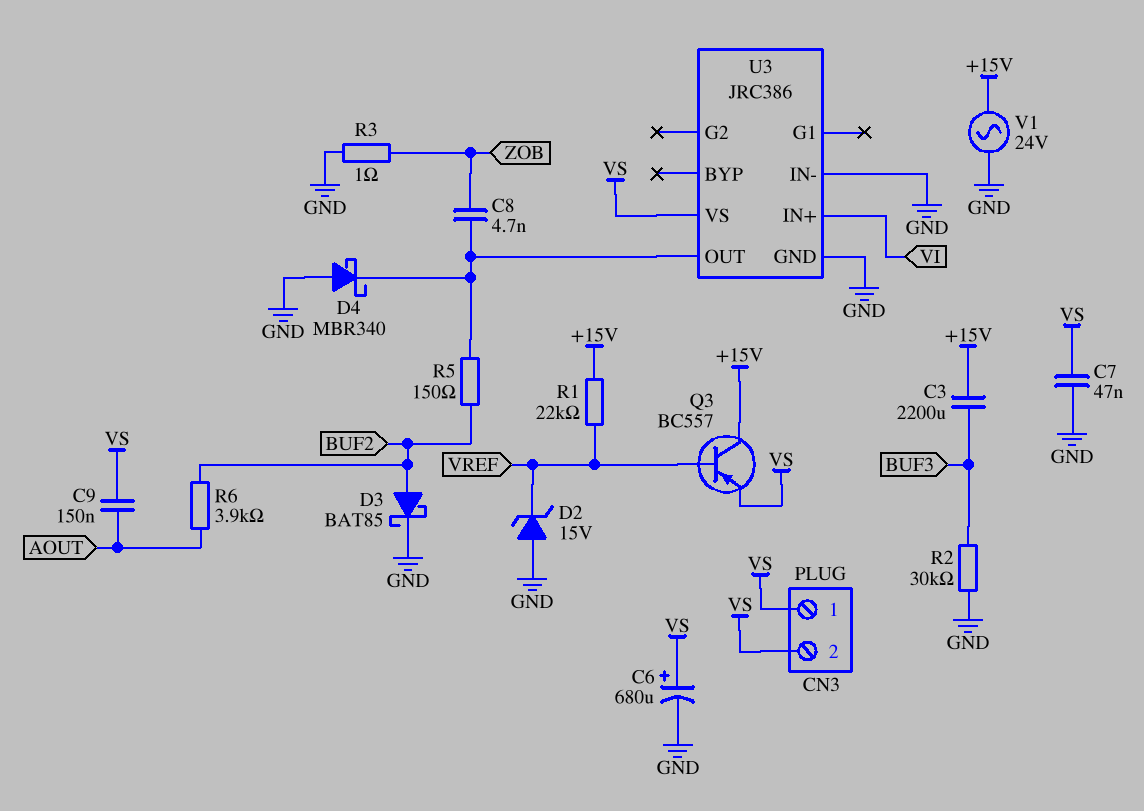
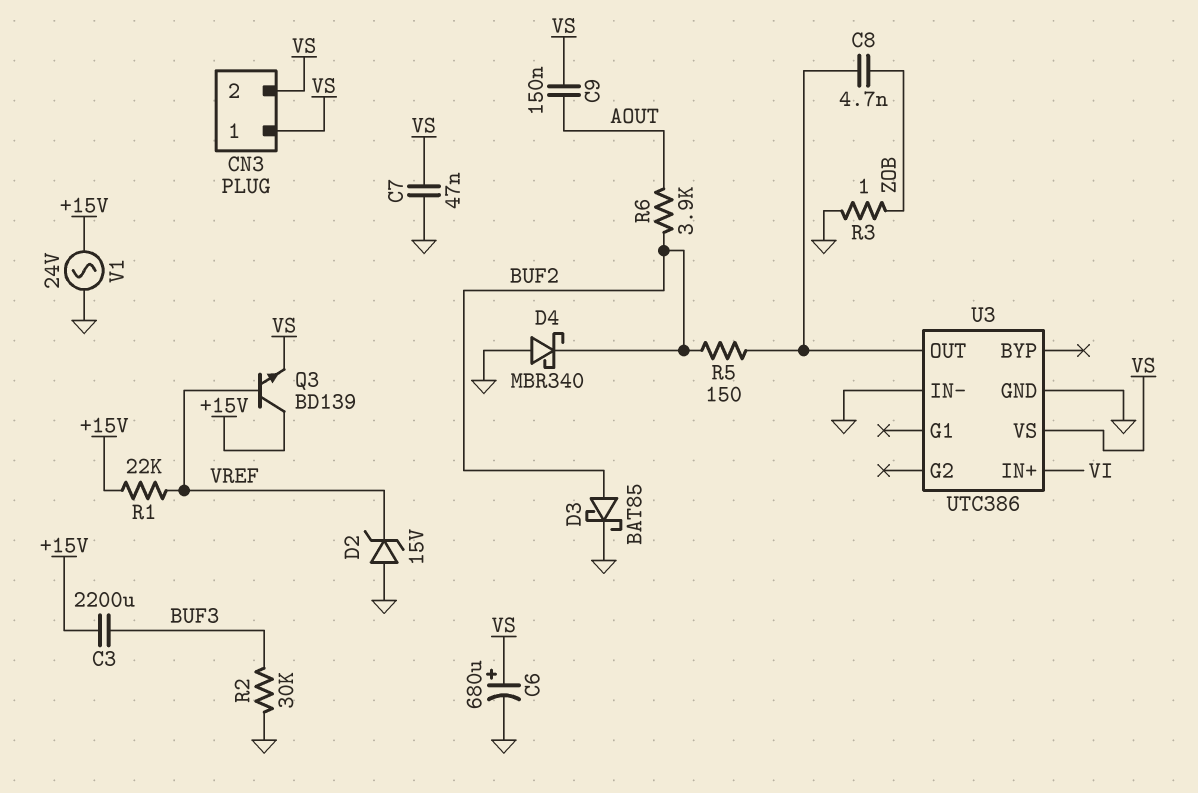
D4: schottky MBR340 (A GND, K U3/OUT) -> schottky MBR340 (A GND, K BUF2)
Q3: PNP BC557 (B VREF, C +15V, E VS) -> NPN BD139 (B VREF, C +15V, E VS)
U3: JRC386 -> UTC386

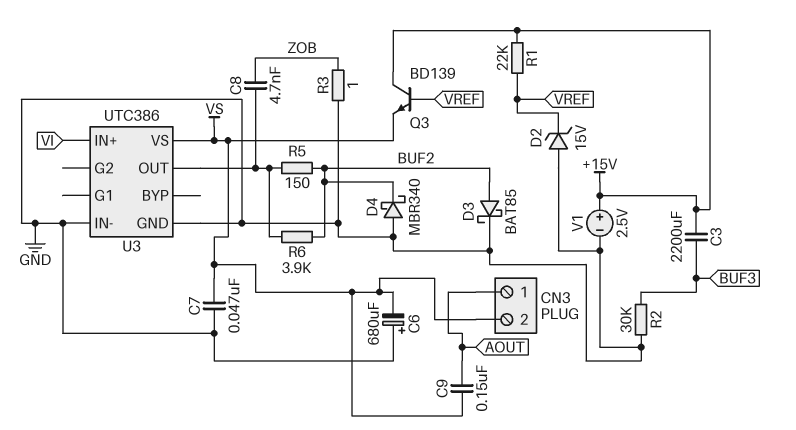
C6: 680uF (plus VS, minus GND) -> 680uF (plus GND, minus VS)
CN3 pin 1: VS -> AOUT
R6: 3.9k (AOUT, BUF2) -> 3.9k (BUF2, U3/OUT)
V1: AC 24V (+15V, GND) -> 2.5V (plus +15V, minus GND)

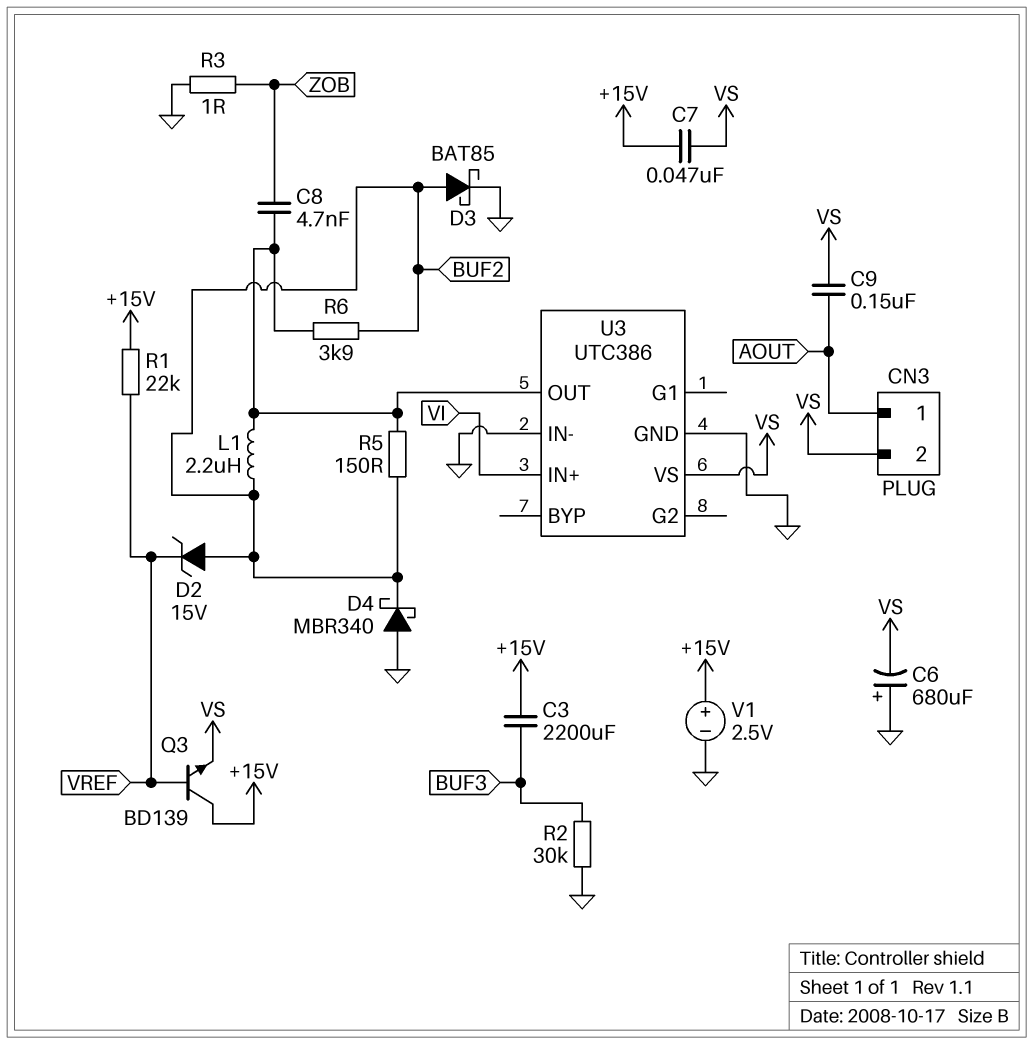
C7: 47nF (GND, VS) -> 47nF (+15V, VS)
D2: zener 15V (A GND, K VREF) -> zener 15V (A BUF2, K VREF)
L1: none -> 2.2uH (BUF2, U3/OUT)

